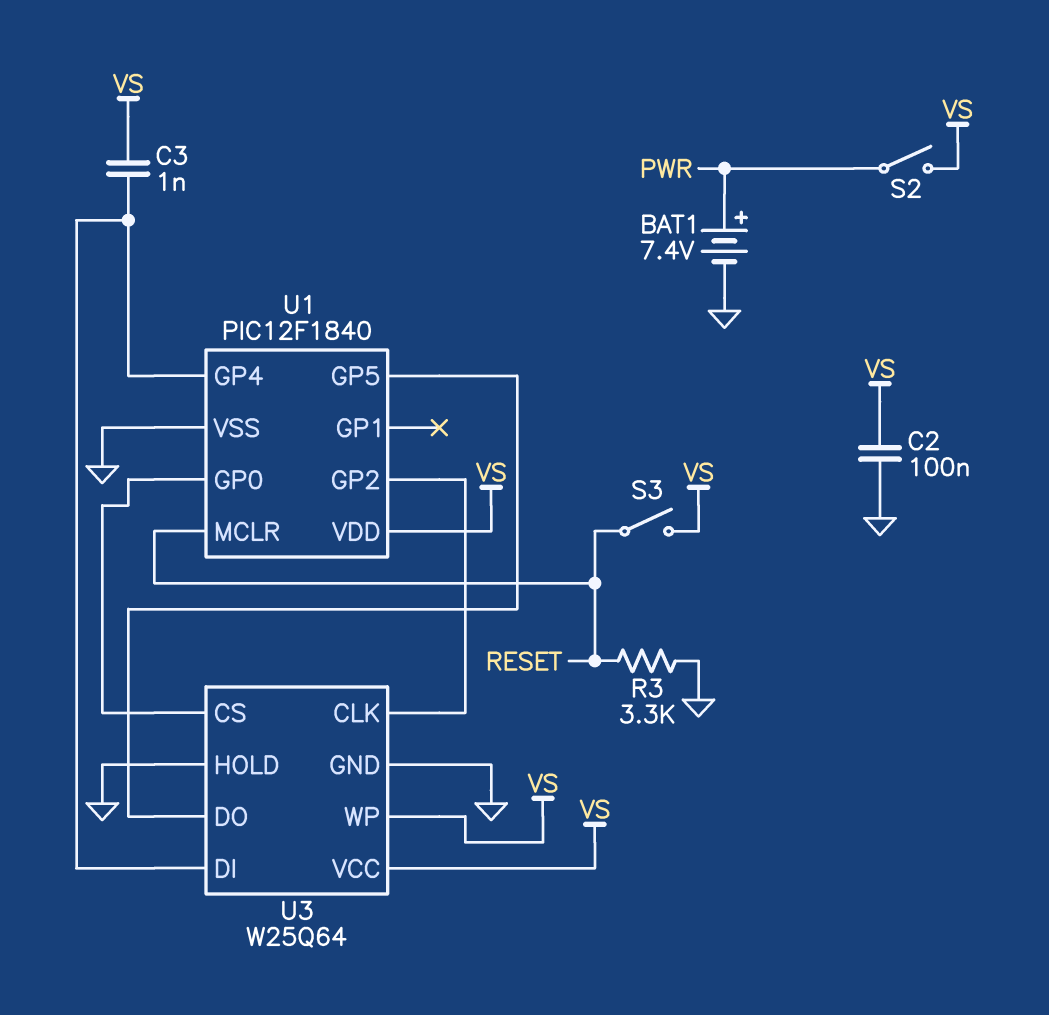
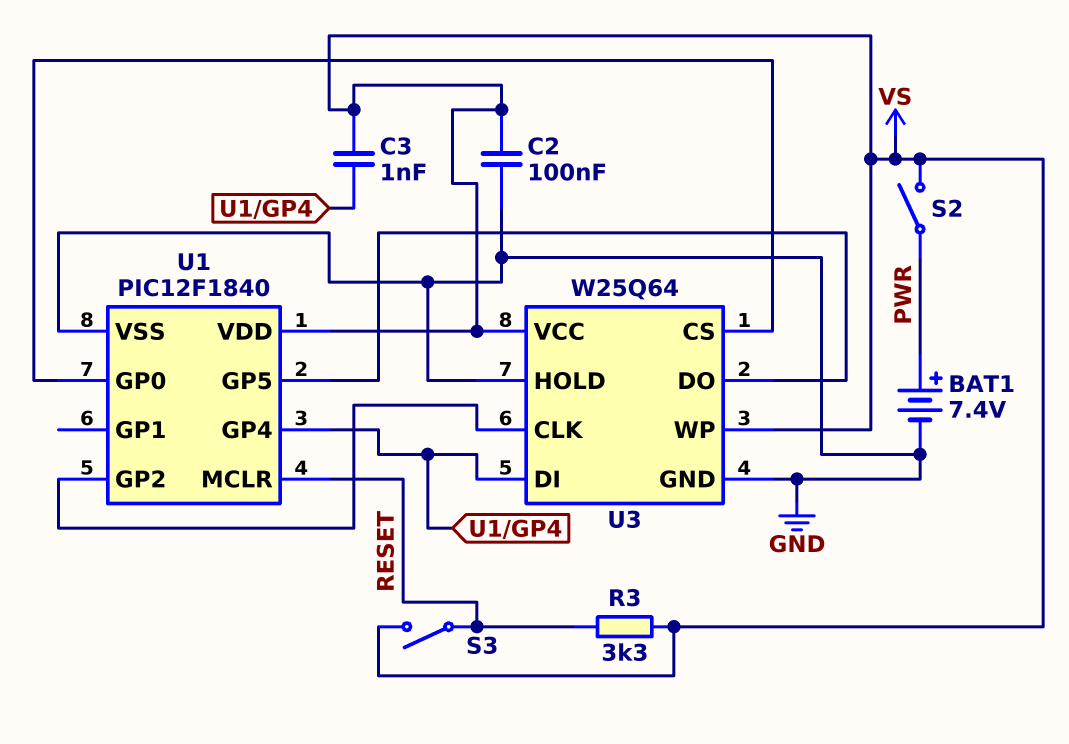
R3: 3.3k (GND, RESET) -> 3.3k (RESET, VS)

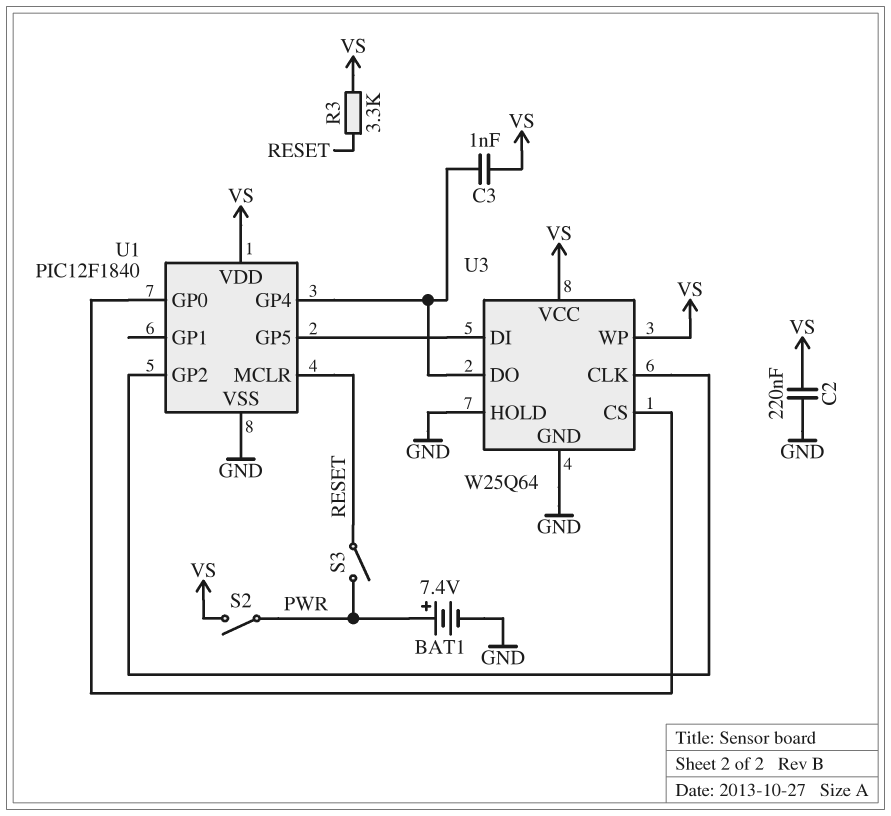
C2: 100nF (GND, VS) -> 220nF (GND, VS)
S3: switch (RESET, VS) -> switch (PWR, RESET)
U3 pin DI: U1/GP4 -> U1/GP5
U3 pin DO: U1/GP5 -> U1/GP4

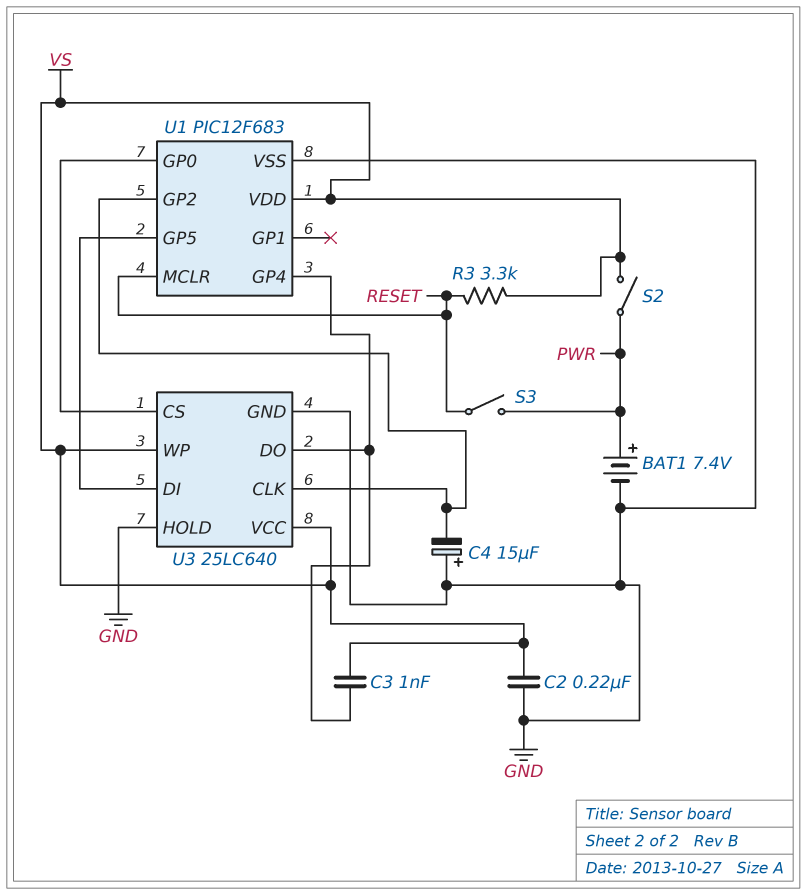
C4: none -> 15uF (plus GND, minus U1/GP2)
U1: PIC12F1840 -> PIC12F683
U3: W25Q64 -> 25LC640

